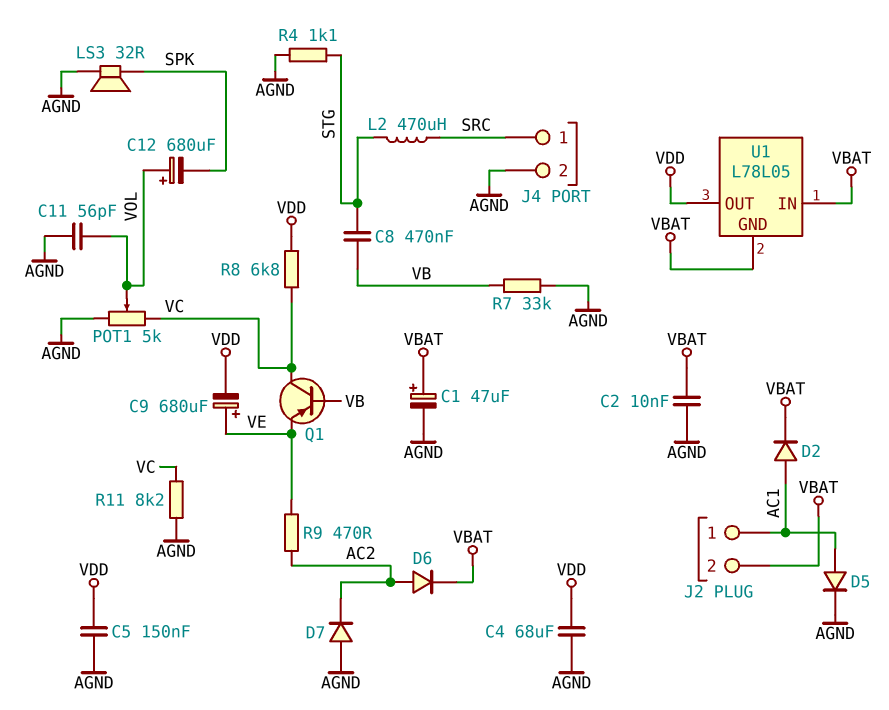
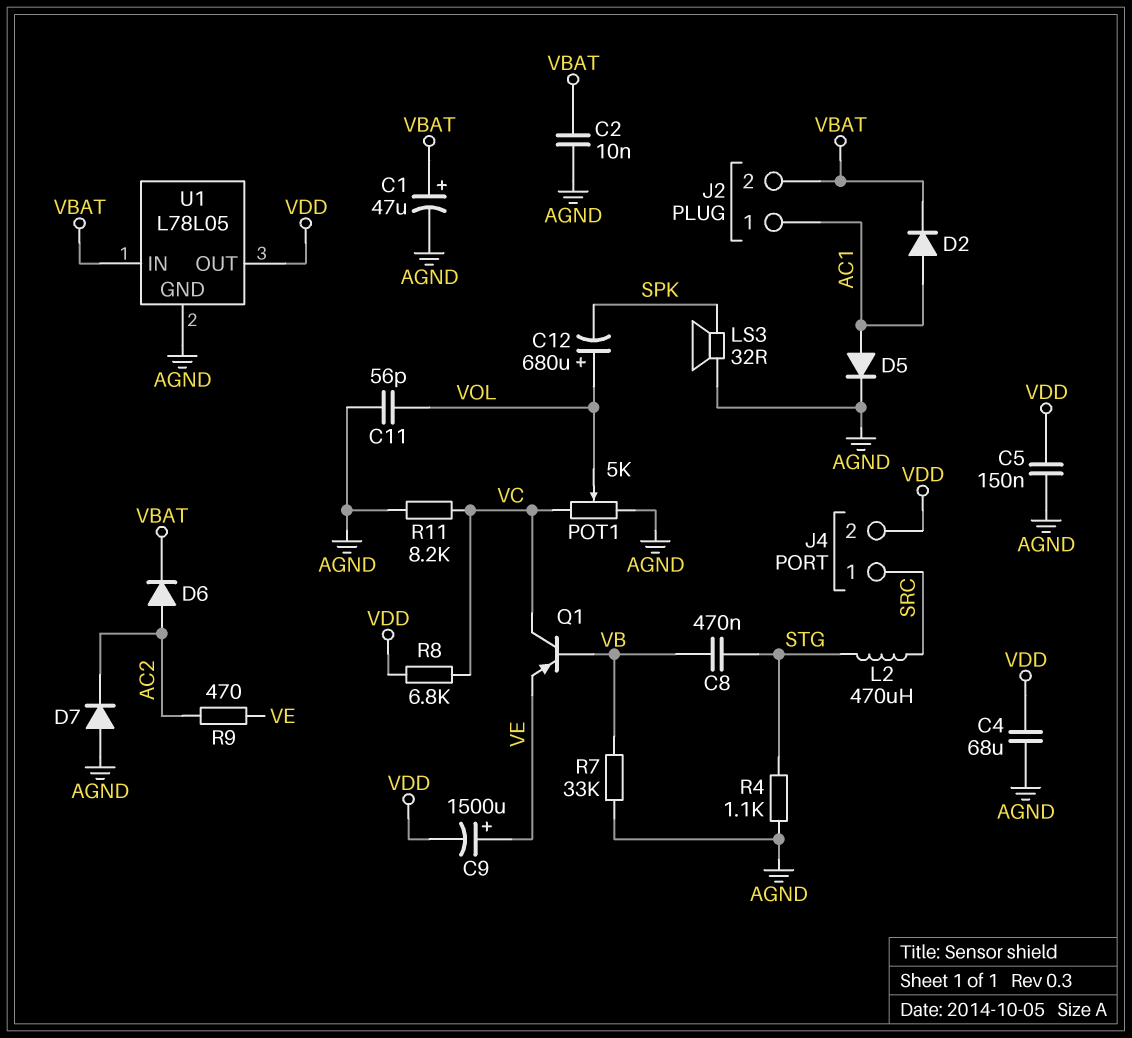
C9: 680uF (plus VE, minus VDD) -> 1500uF (plus VE, minus VDD)
J4 pin 2: AGND -> VDD
U1 pin GND: VBAT -> AGND

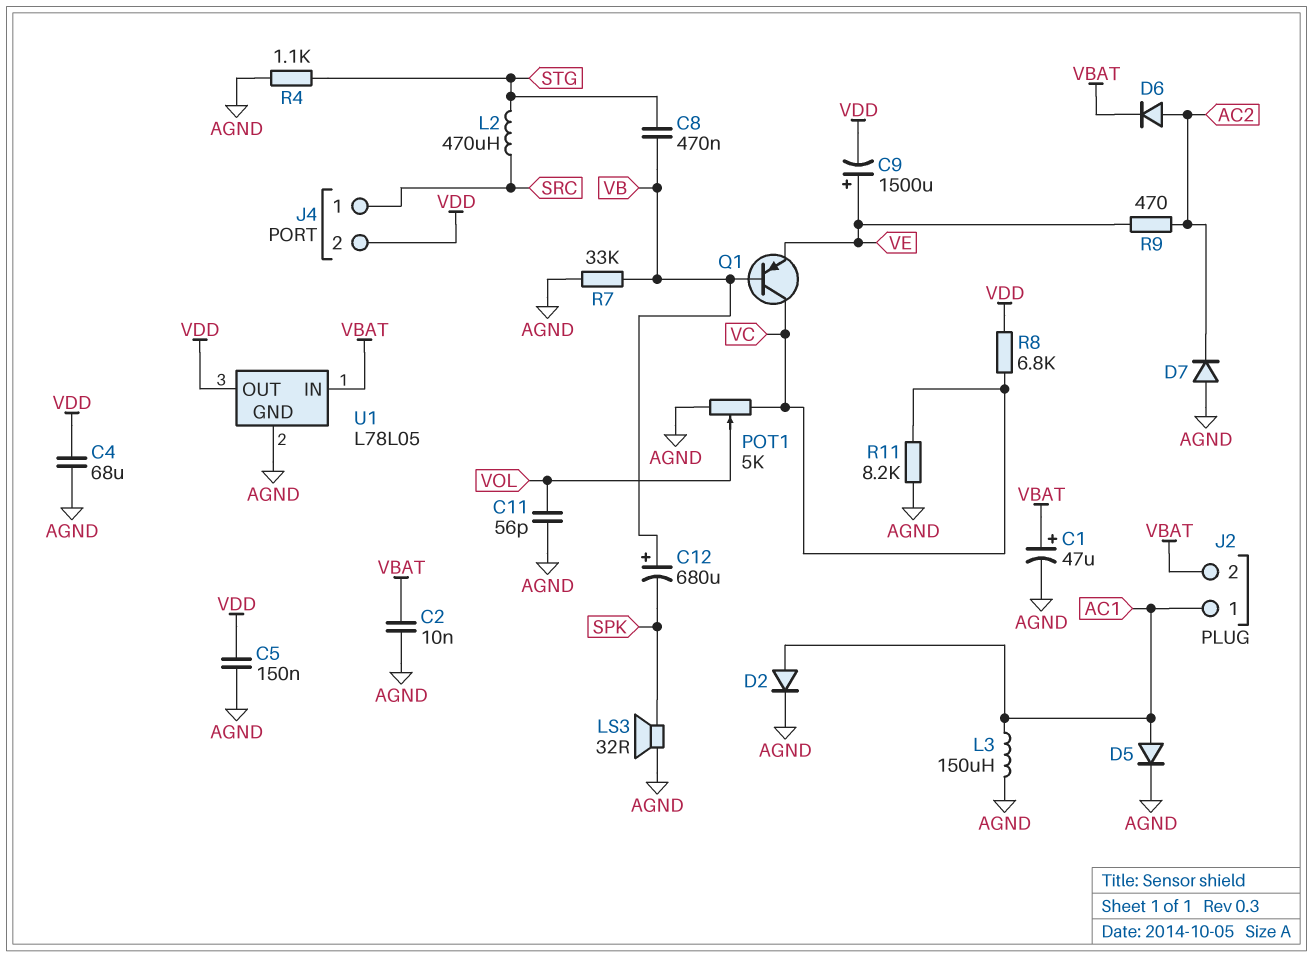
C12: 680uF (plus VOL, minus SPK) -> 680uF (plus VB, minus SPK)
D2: diode (A AC1, K VBAT) -> diode (A AC1, K AGND)
L3: none -> 150uH (AC1, AGND)

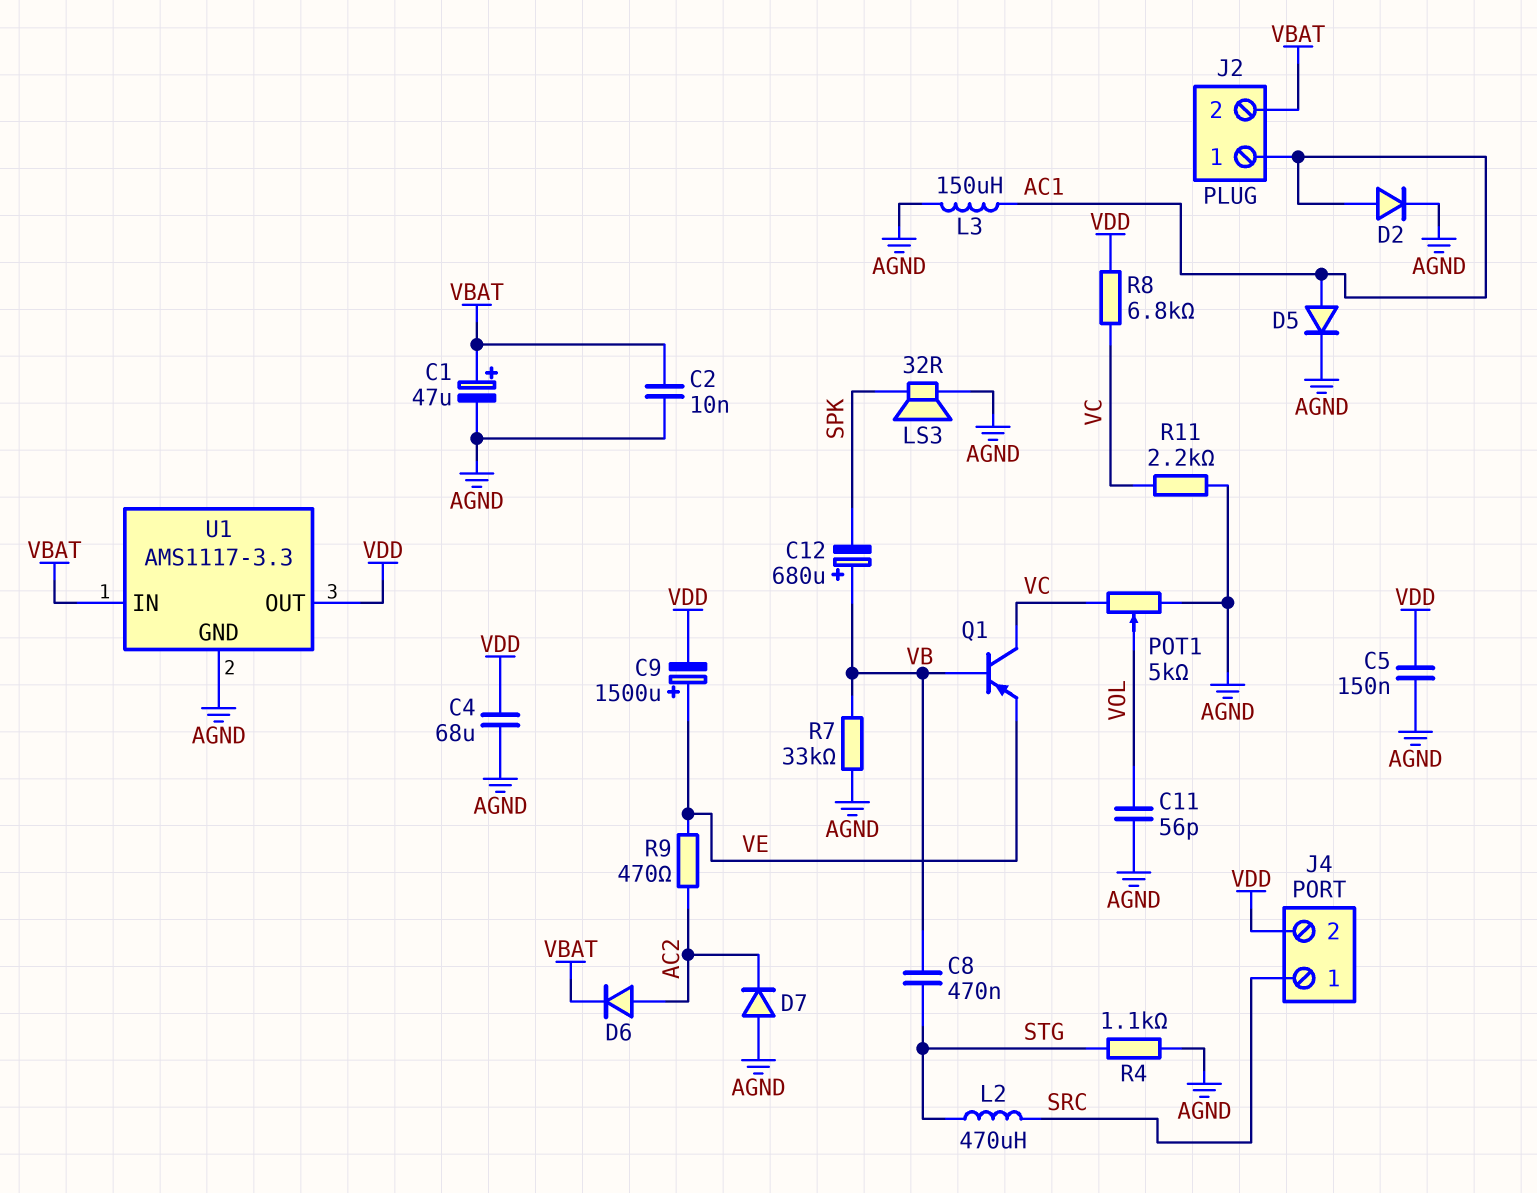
R11: 8.2k (AGND, VC) -> 2.2k (AGND, VC)
U1: L78L05 -> AMS1117-3.3

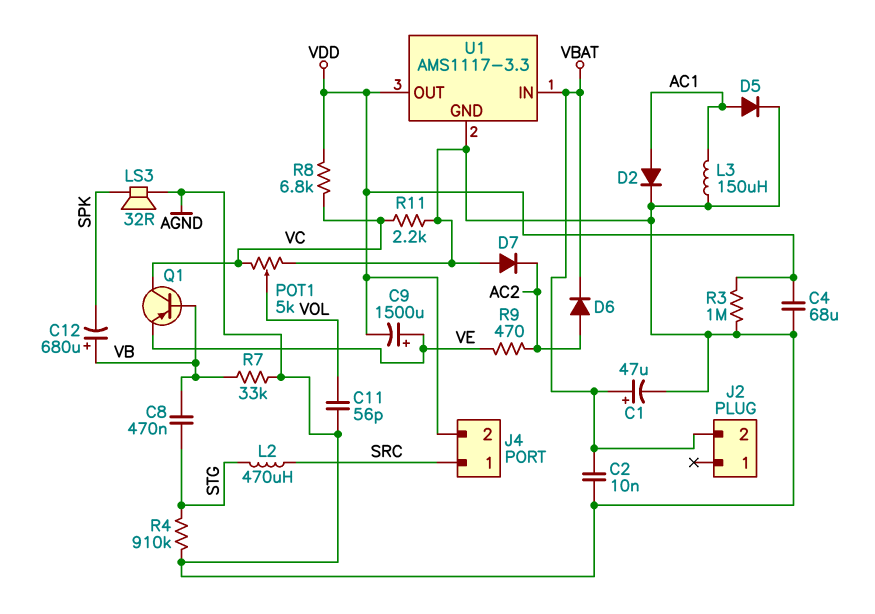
C5: 150nF (AGND, VDD) -> none
J2 pin 1: AC1 -> none
R3: none -> 1M (AGND, VDD)
R4: 1.1k (AGND, STG) -> 910k (AGND, STG)

